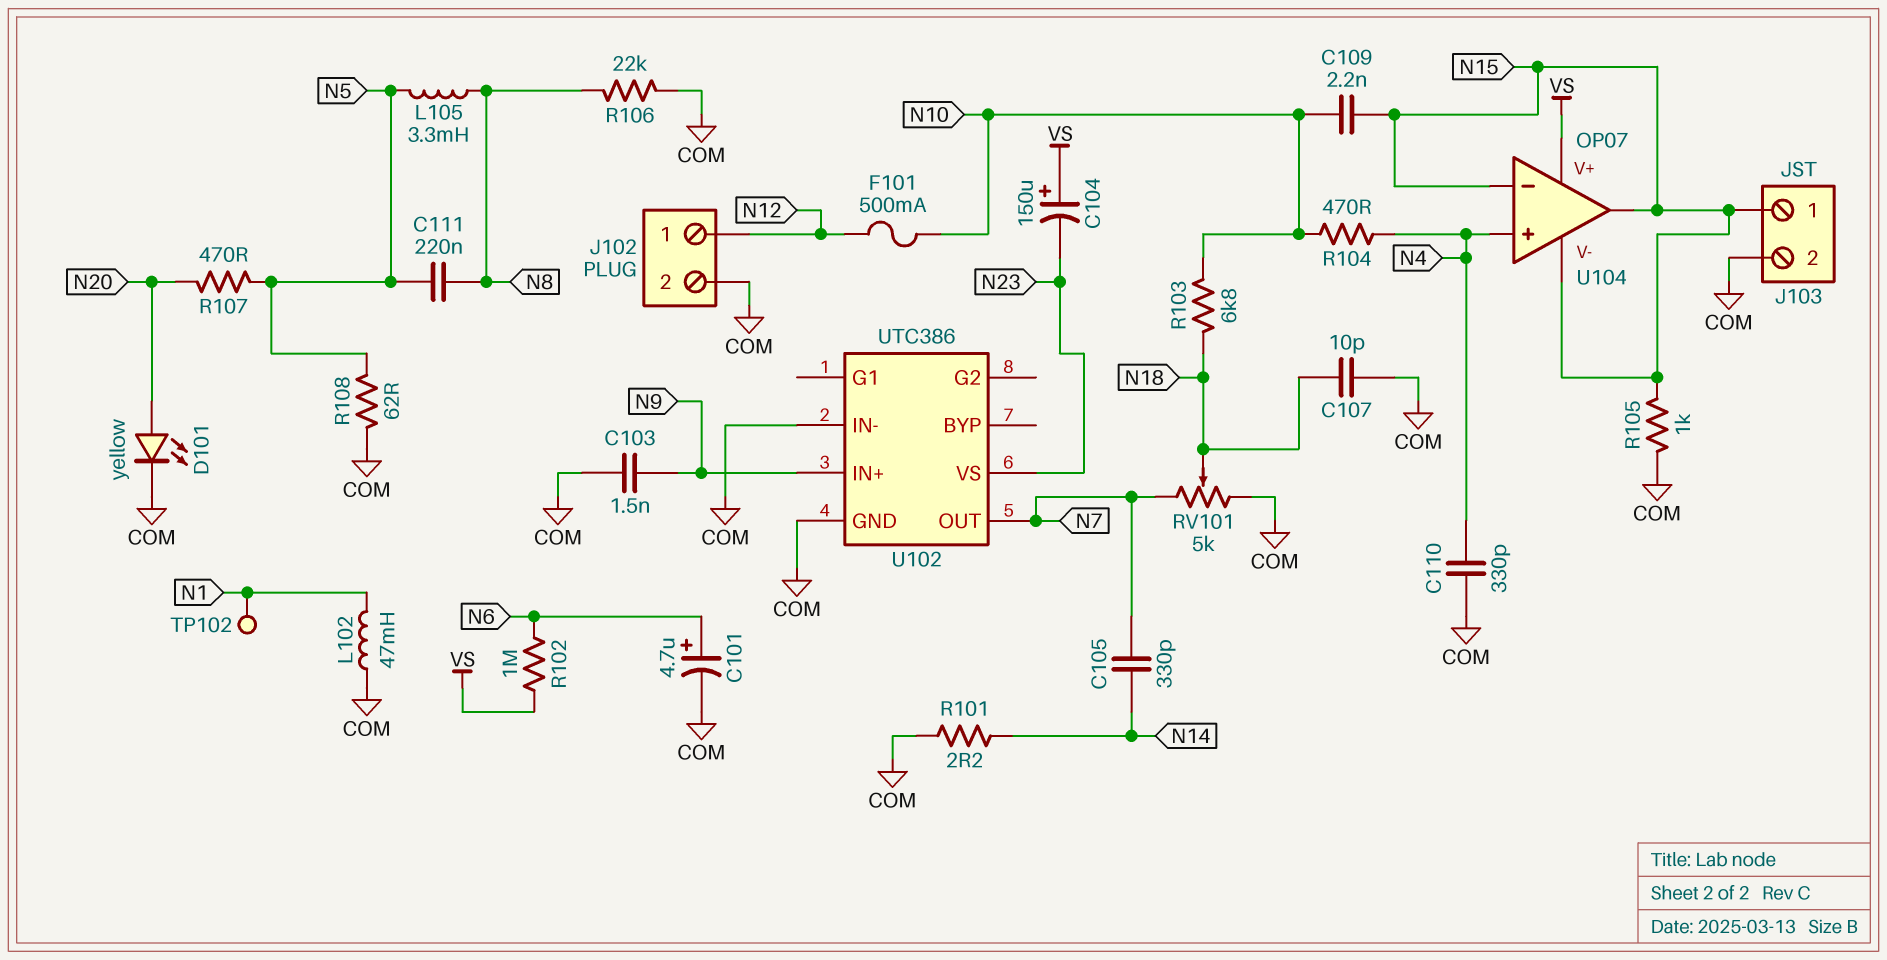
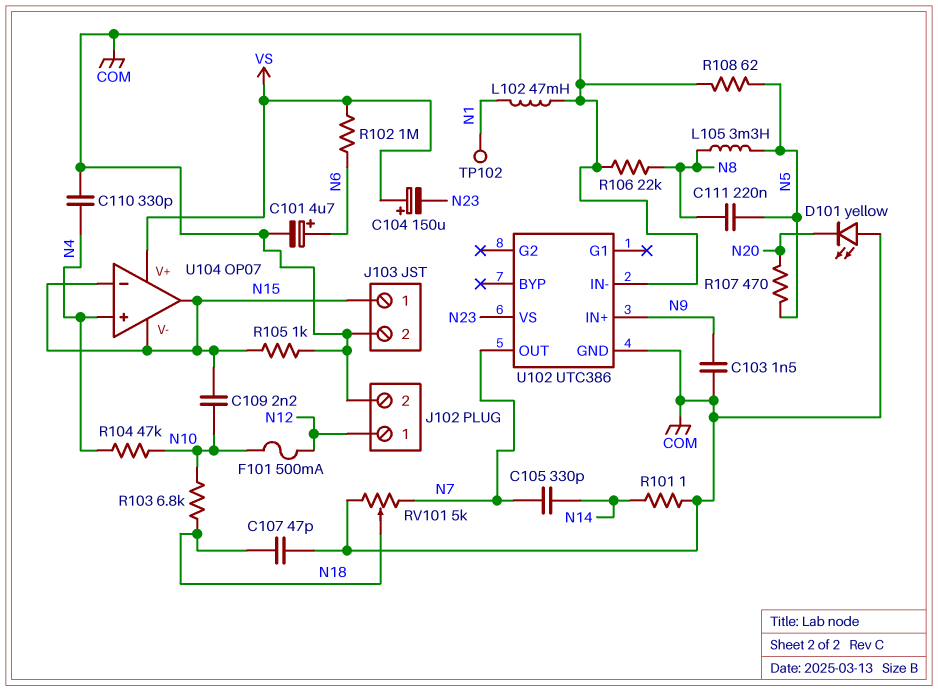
C107: 10pF (COM, N18) -> 47pF (COM, N18)
D101: LED yellow (A N20, K COM) -> LED yellow (A COM, K N20)
R101: 2.2 (COM, N14) -> 1 (COM, N14)
R104: 470 (N4, N10) -> 47k (N4, N10)

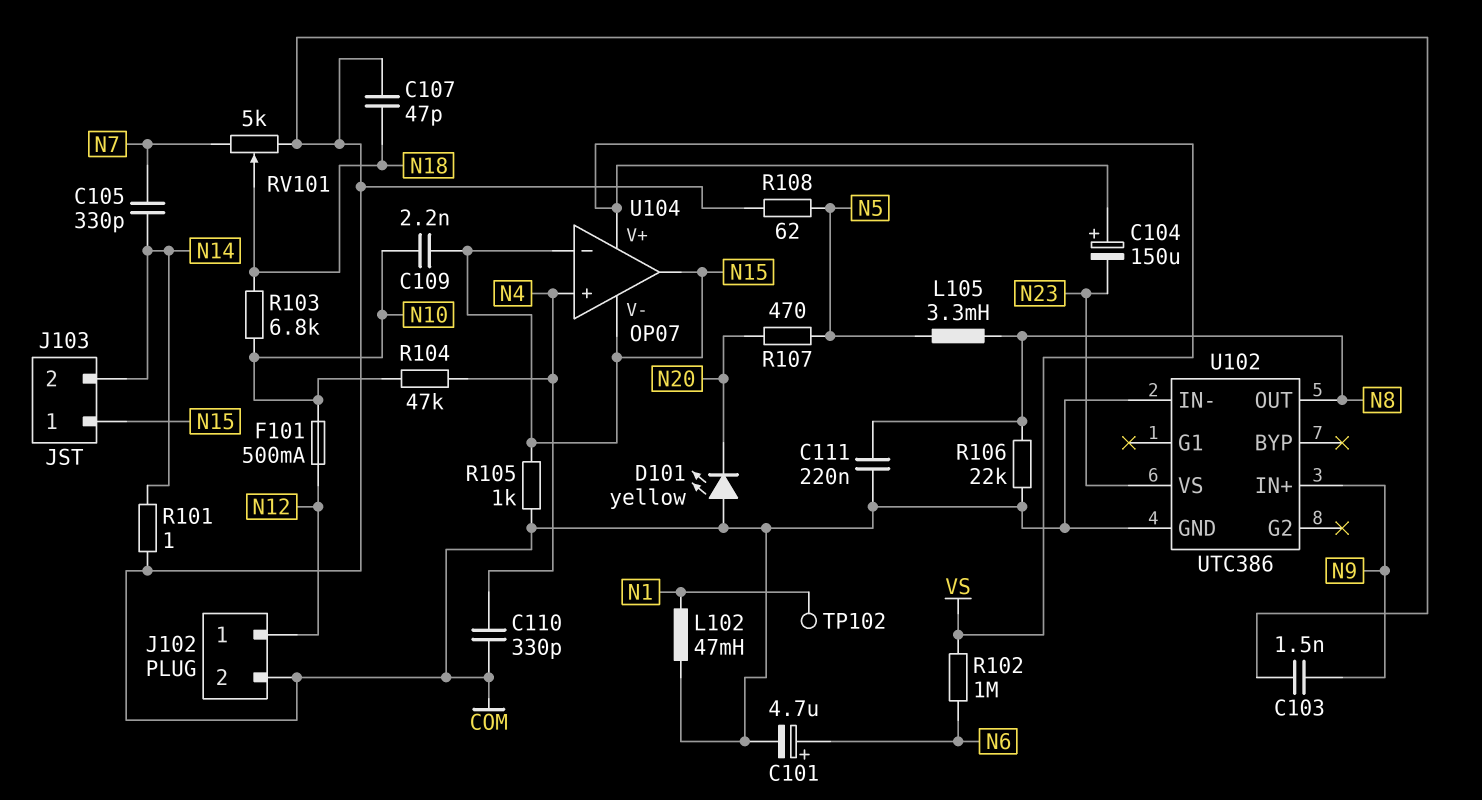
C111: 220nF (N5, N8) -> 220nF (COM, N8)
J103 pin 2: COM -> N14
U102 pin OUT: N7 -> N8

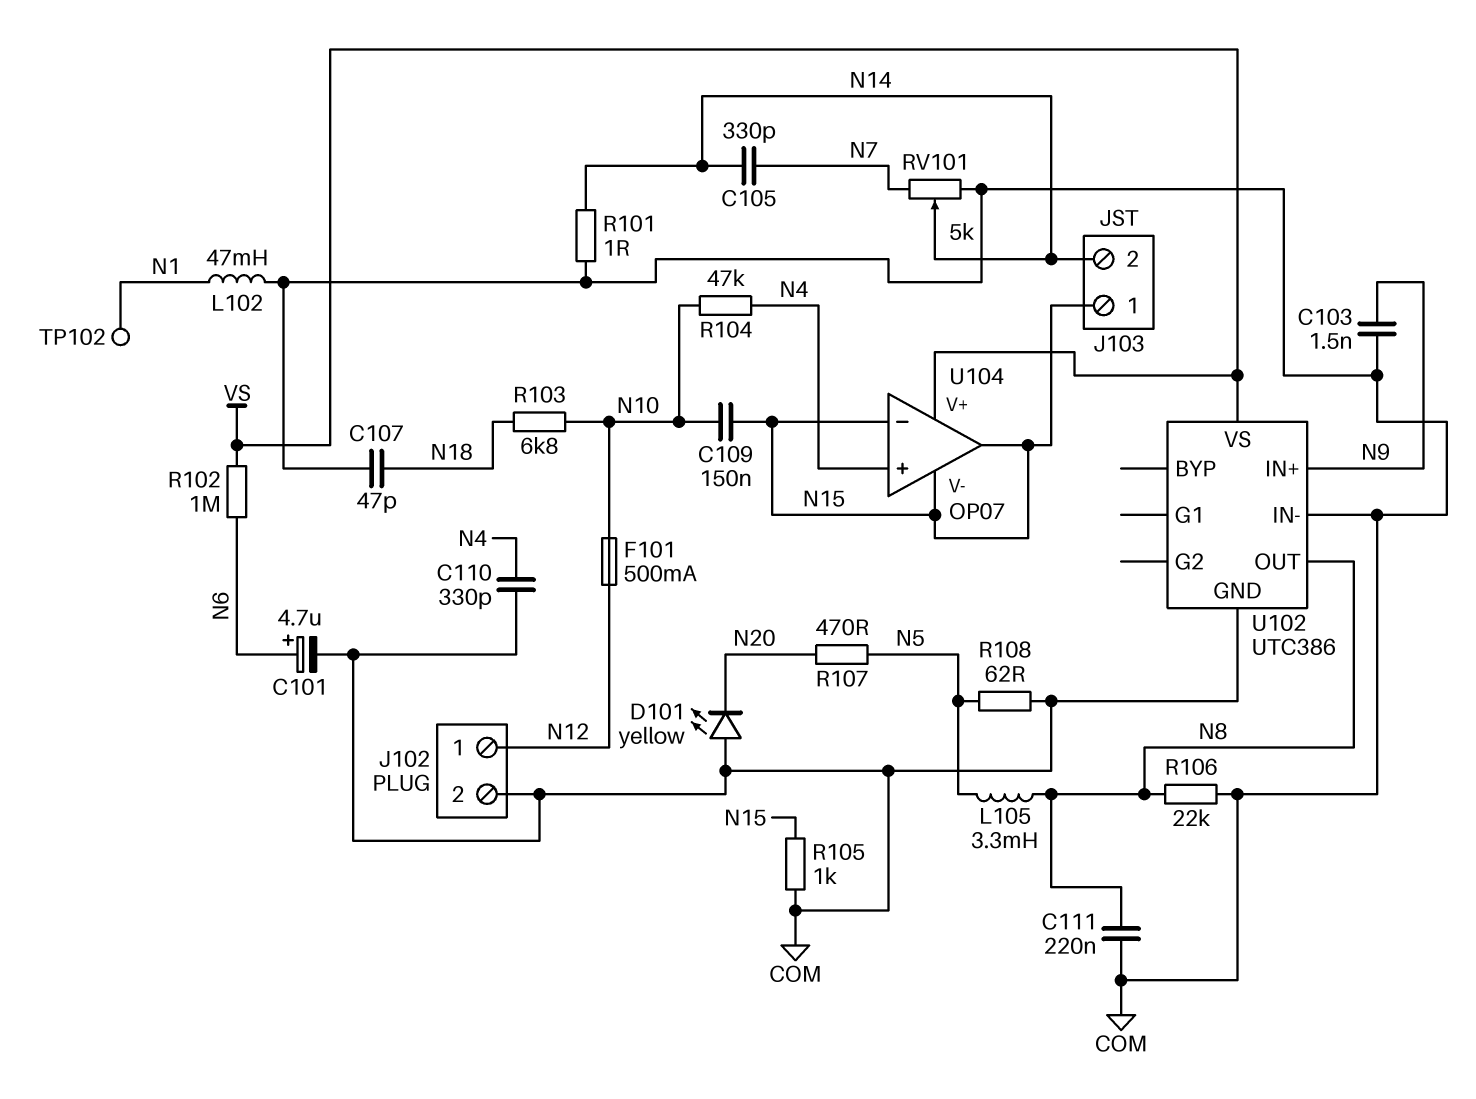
C104: 150uF (plus VS, minus N23) -> none
C109: 2.2nF (N10, N15) -> 150nF (N10, N15)
RV101: 5k (COM, N7, wiper N18) -> 5k (COM, N7, wiper N14)
U102 pin VS: N23 -> VS

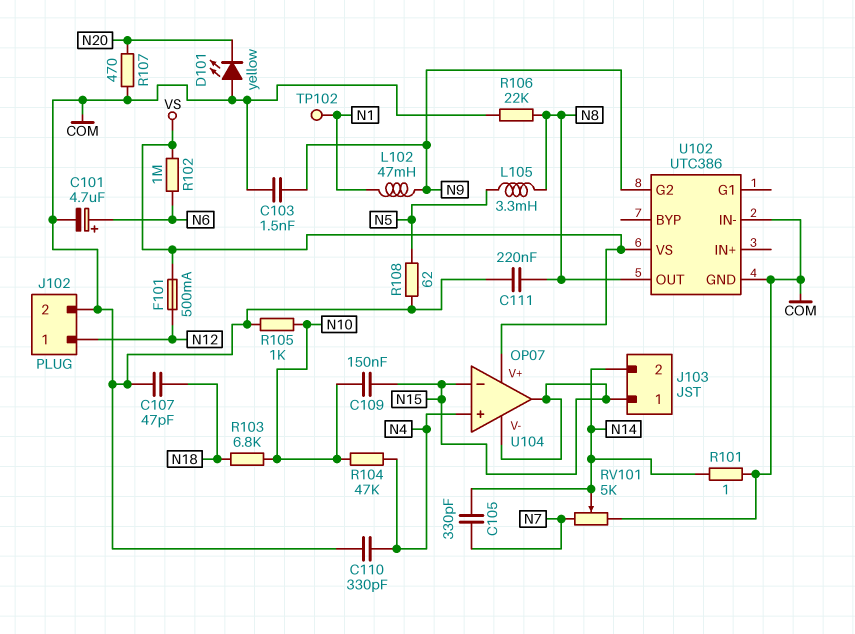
F101: 500mA (N10, N12) -> 500mA (N12, VS)
L102: 47mH (COM, N1) -> 47mH (N1, N9)
R105: 1k (COM, N15) -> 1k (COM, N10)
R107: 470 (N5, N20) -> 470 (COM, N20)
U102 pin G2: none -> N9
U102 pin IN+: N9 -> none

